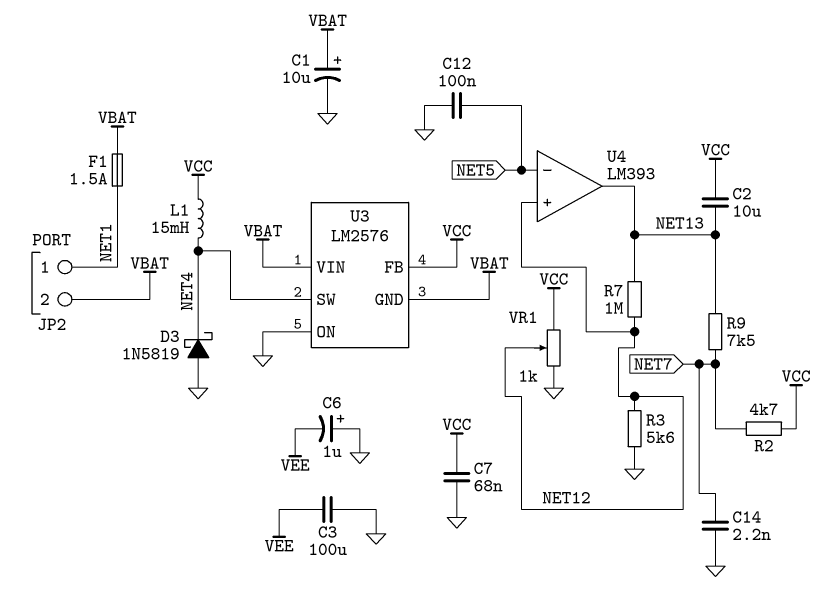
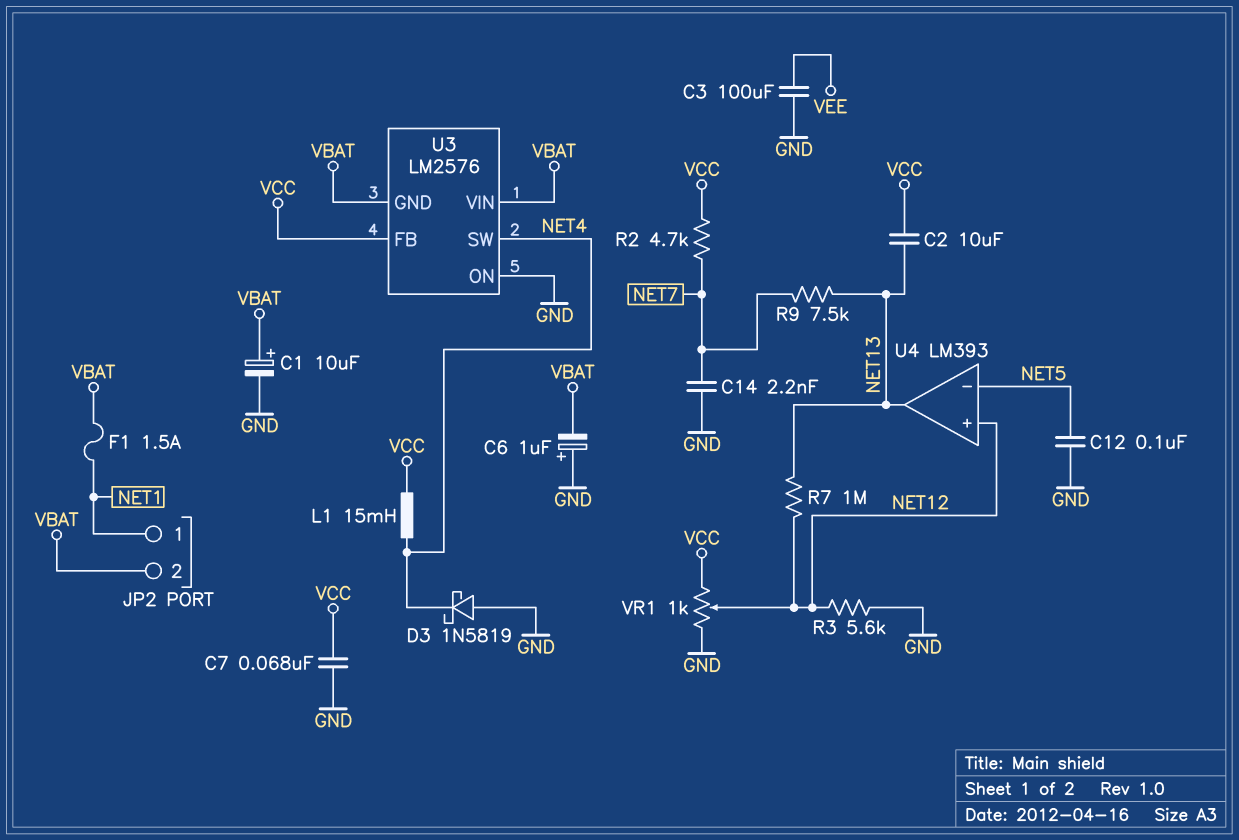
C6: 1uF (plus GND, minus VEE) -> 1uF (plus GND, minus VBAT)

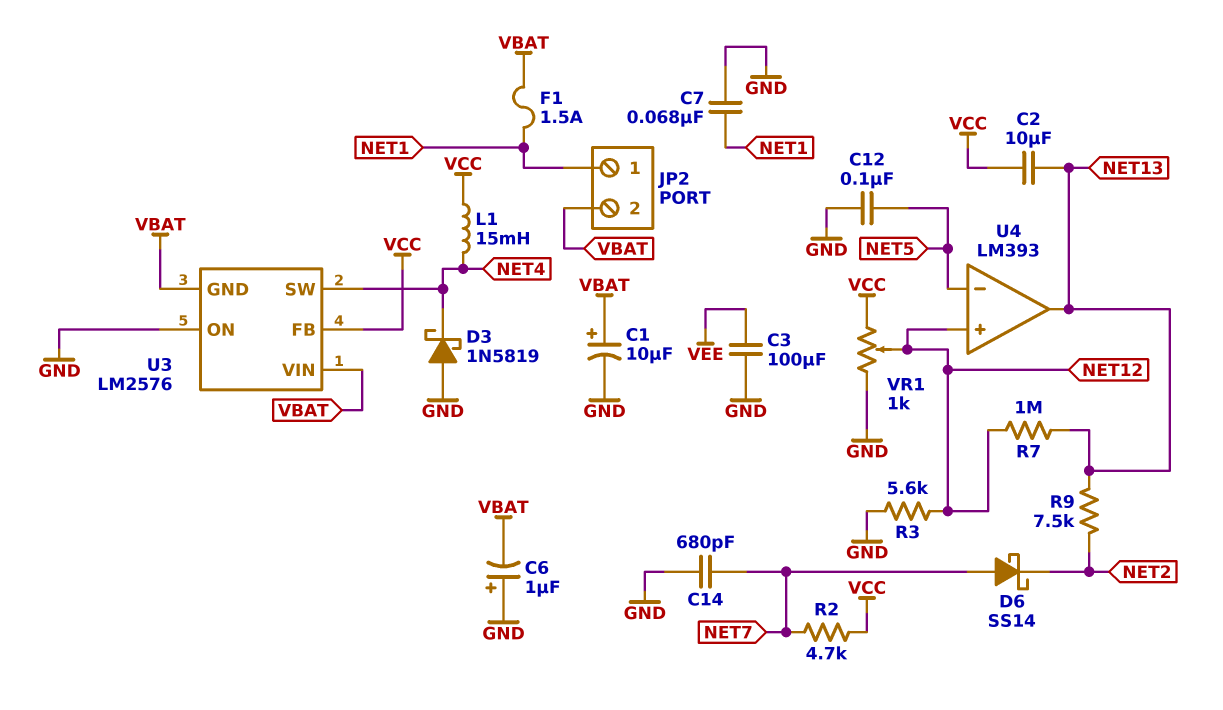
C7: 68nF (GND, VCC) -> 68nF (GND, NET1)
C14: 2.2nF (GND, NET7) -> 680pF (GND, NET7)
D6: none -> schottky SS14 (A NET7, K NET2)
R9: 7.5k (NET7, NET13) -> 7.5k (NET2, NET13)

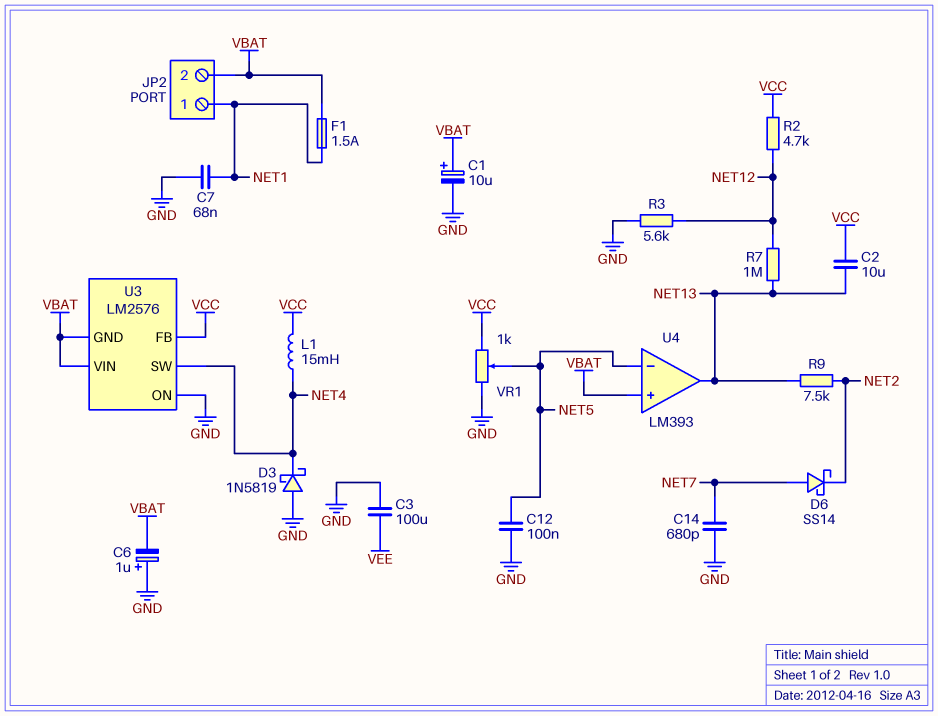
R2: 4.7k (NET7, VCC) -> 4.7k (NET12, VCC)
U4 pin in+: NET12 -> VBAT
VR1: 1k (GND, VCC, wiper NET12) -> 1k (GND, VCC, wiper NET5)

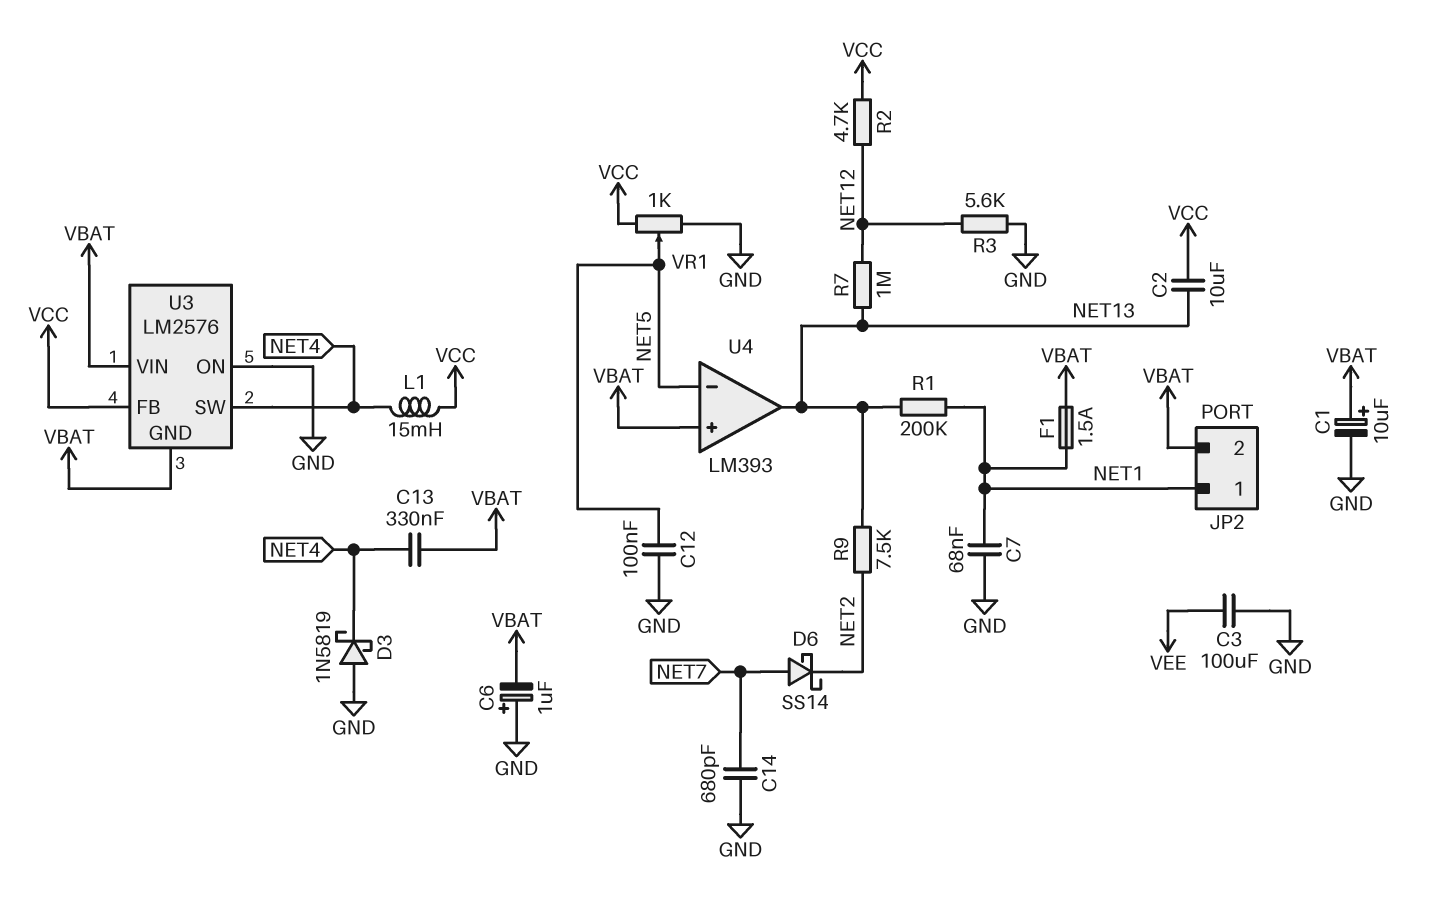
C13: none -> 330nF (NET4, VBAT)
R1: none -> 200k (NET1, NET13)

